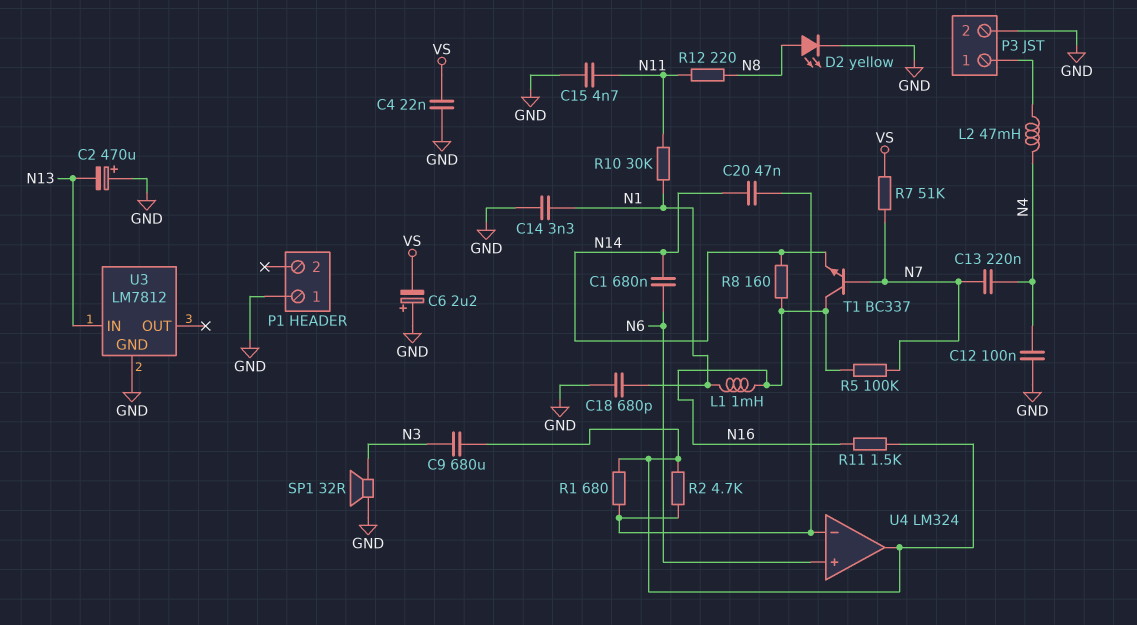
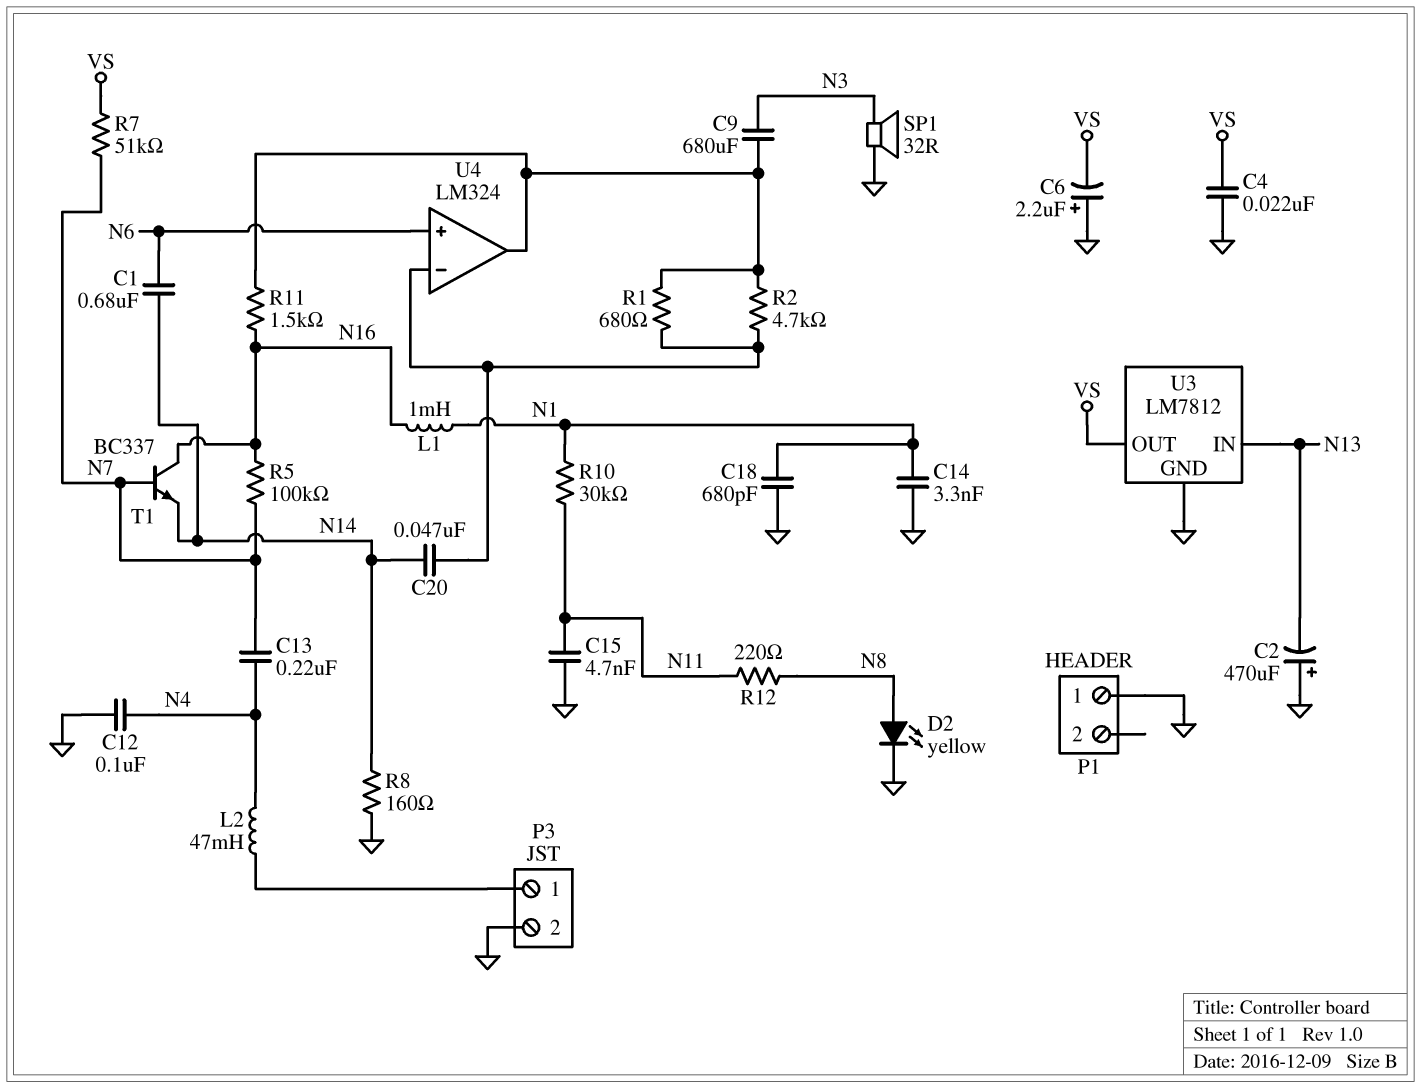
R8: 160 (N14, N16) -> 160 (GND, N14)
U3 pin OUT: none -> VS

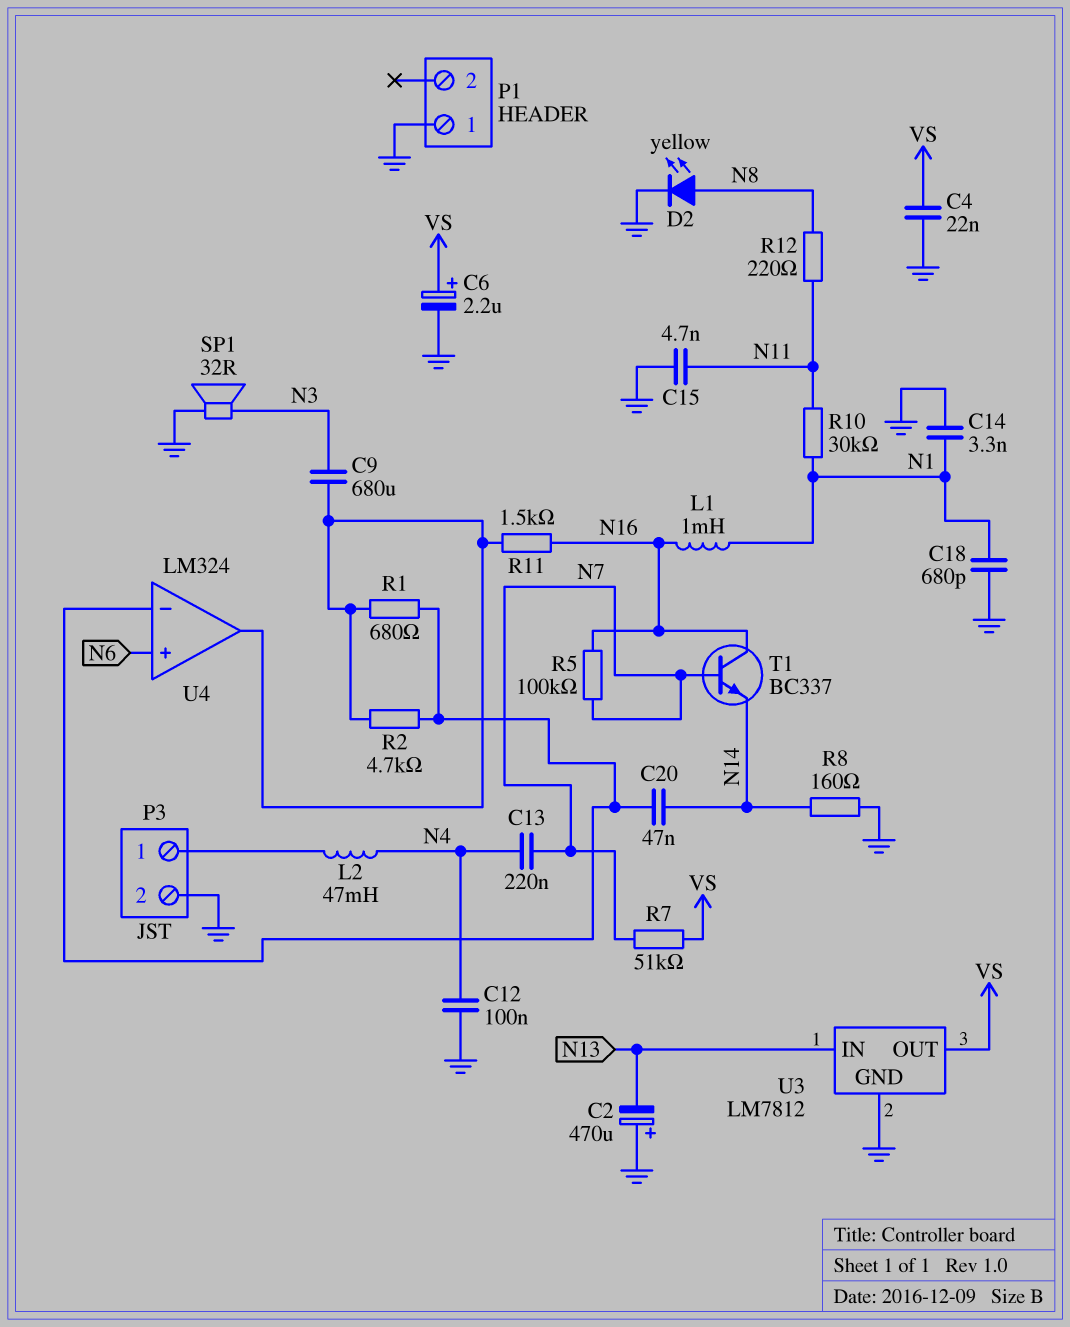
C1: 680nF (N6, N14) -> none
C6: 2.2uF (plus GND, minus VS) -> 2.2uF (plus VS, minus GND)

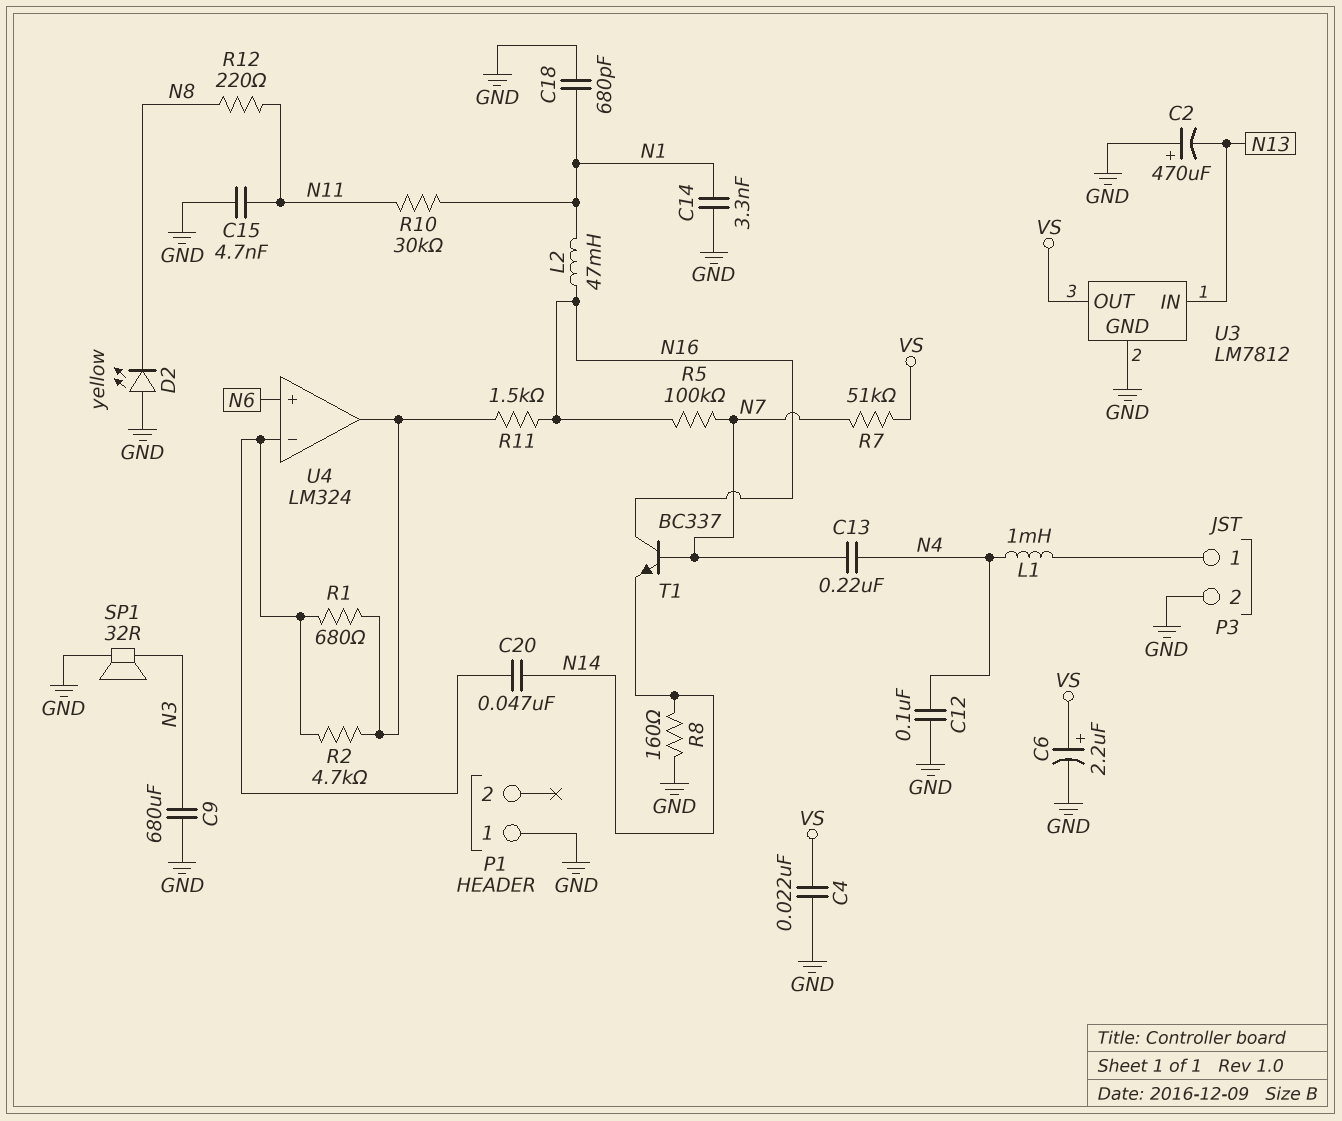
C9: 680uF (N3, U4/out) -> 680uF (GND, N3)
D2: LED yellow (A N8, K GND) -> LED yellow (A GND, K N8)
L1: 1mH (N1, N16) -> 1mH (N4, P3/1)
L2: 47mH (N4, P3/1) -> 47mH (N1, N16)

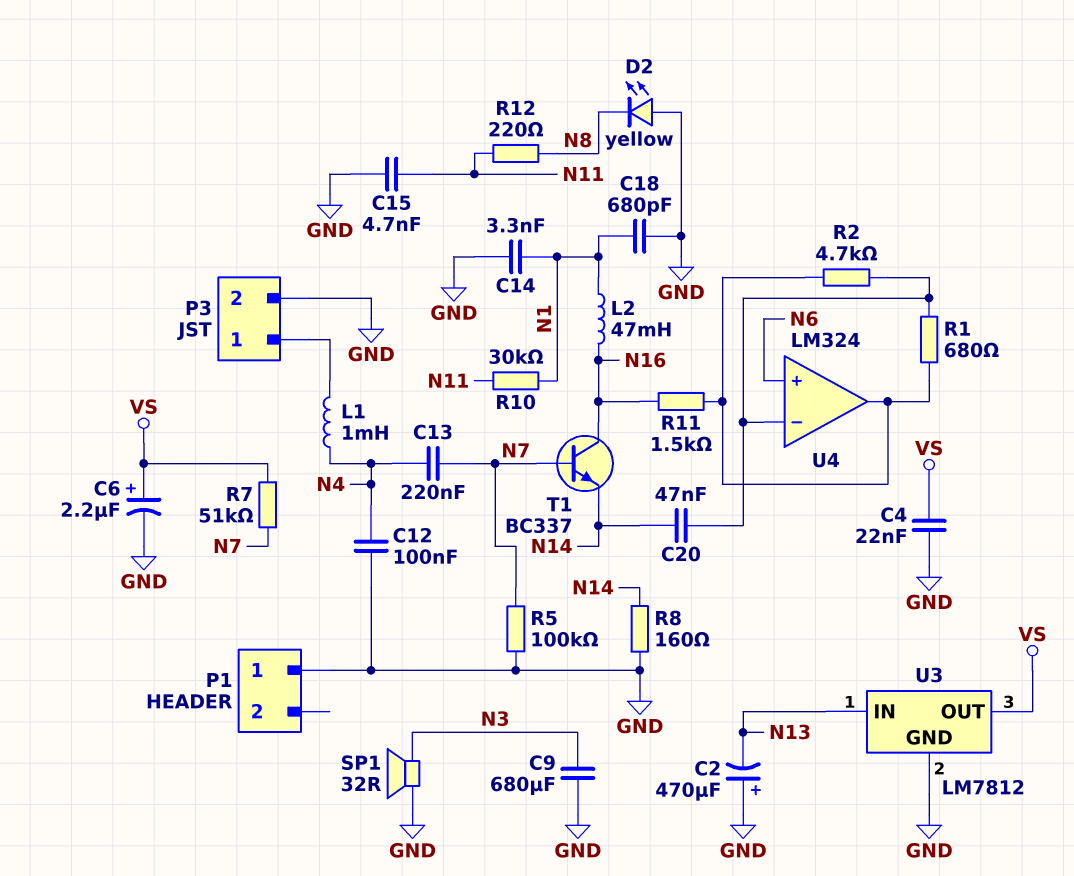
R5: 100k (N7, N16) -> 100k (GND, N7)

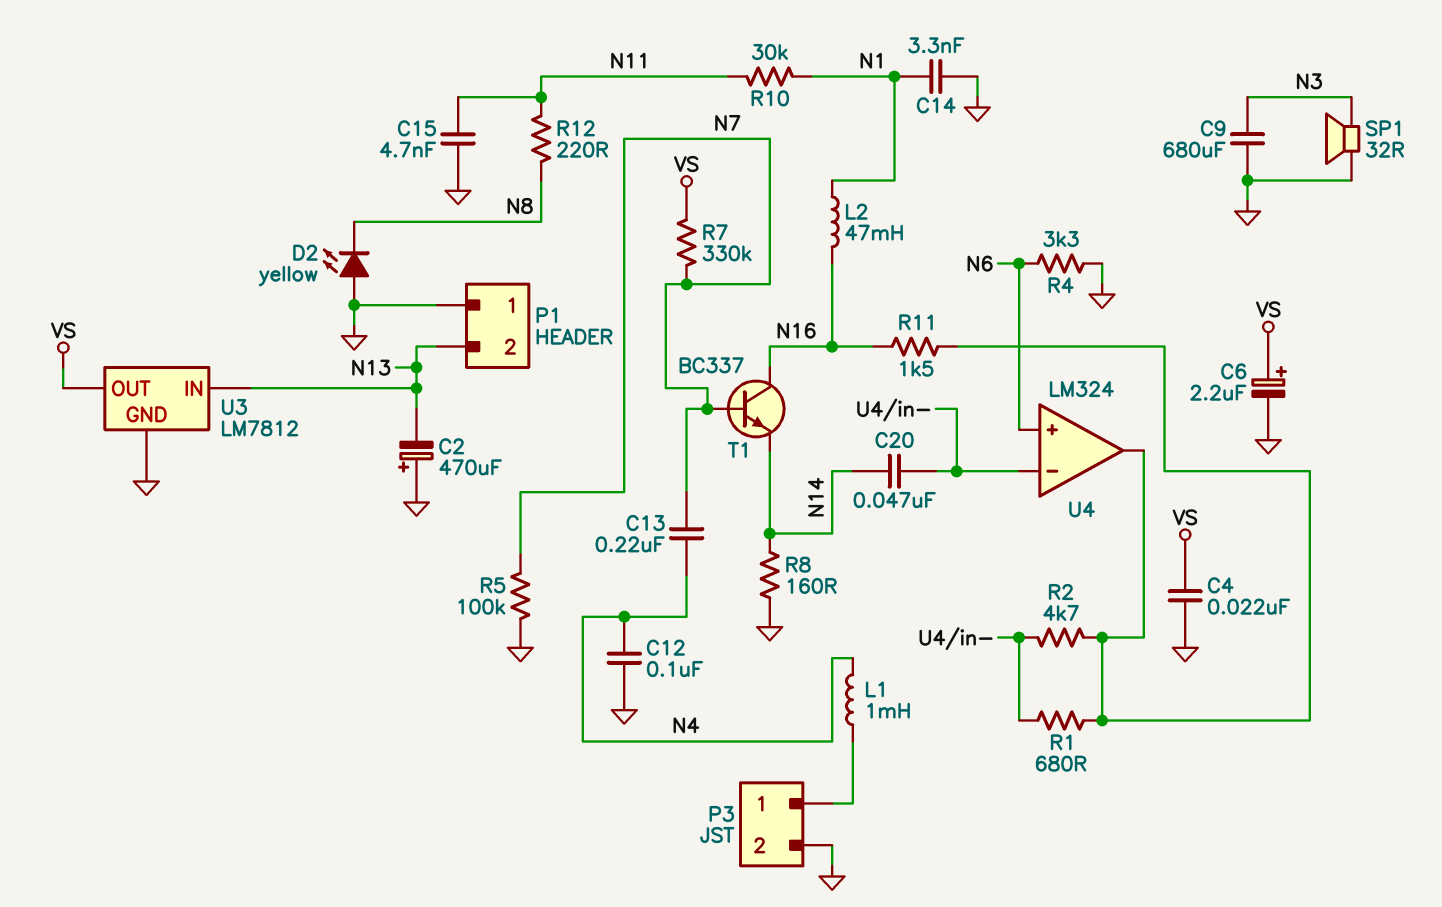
C18: 680pF (GND, N1) -> none
P1 pin 2: none -> N13
R4: none -> 3.3k (GND, N6)
R7: 51k (N7, VS) -> 330k (N7, VS)

